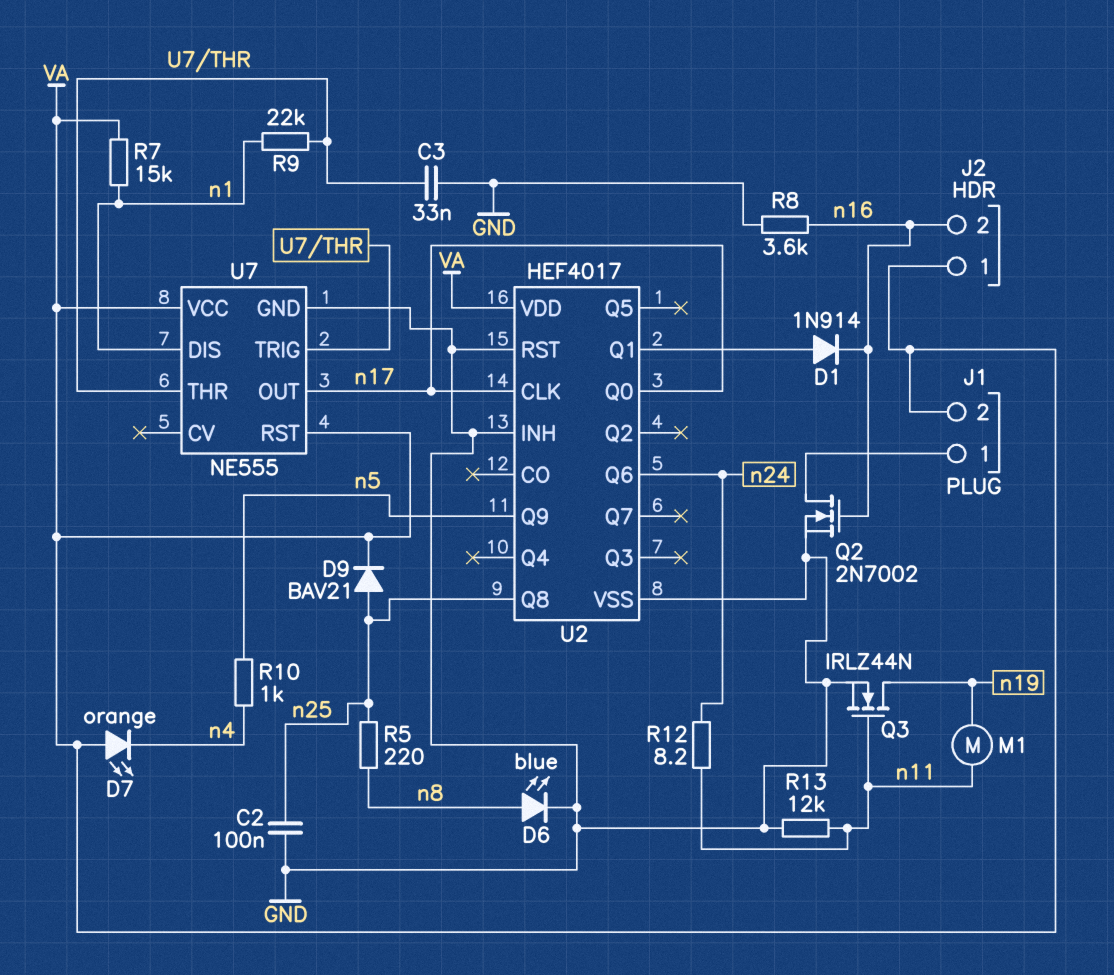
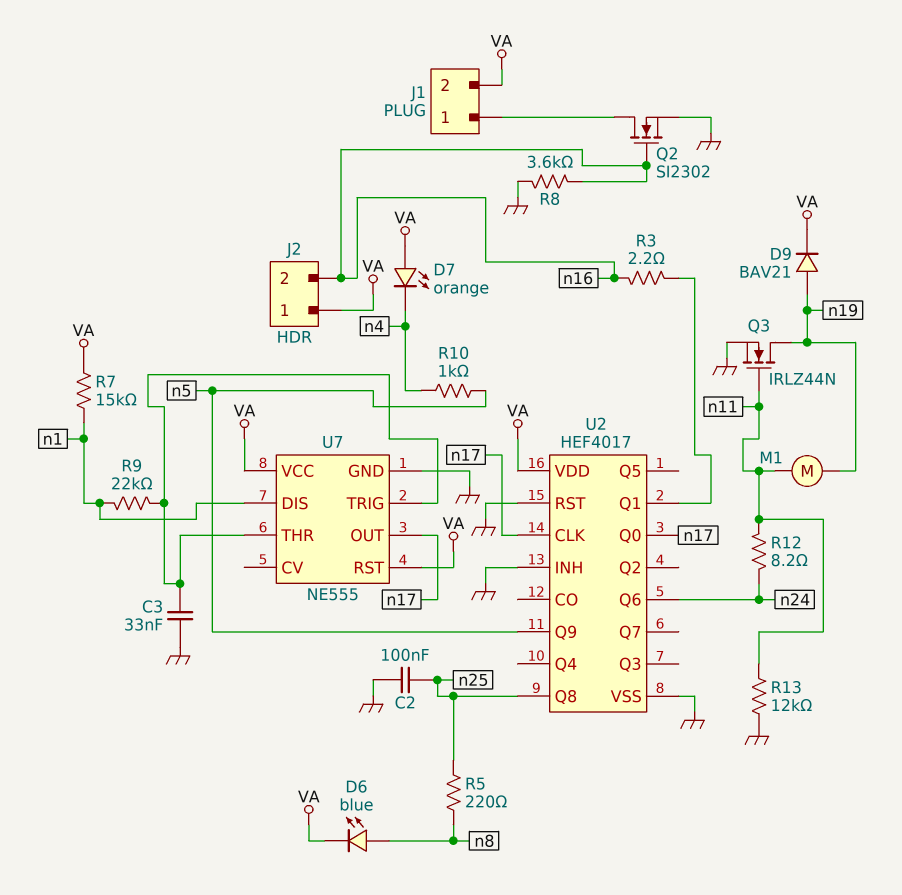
D1: diode 1N914 (A U2/Q1, K n16) -> none
D6: LED blue (A n8, K GND) -> LED blue (A n8, K VA)
D9: diode BAV21 (A n25, K VA) -> diode BAV21 (A n19, K VA)
Q2: NMOS 2N7002 (G n16, D J1/1, S GND) -> NMOS SI2302 (G n16, D J1/1, S GND)
R3: none -> 2.2 (U2/Q1, n16)

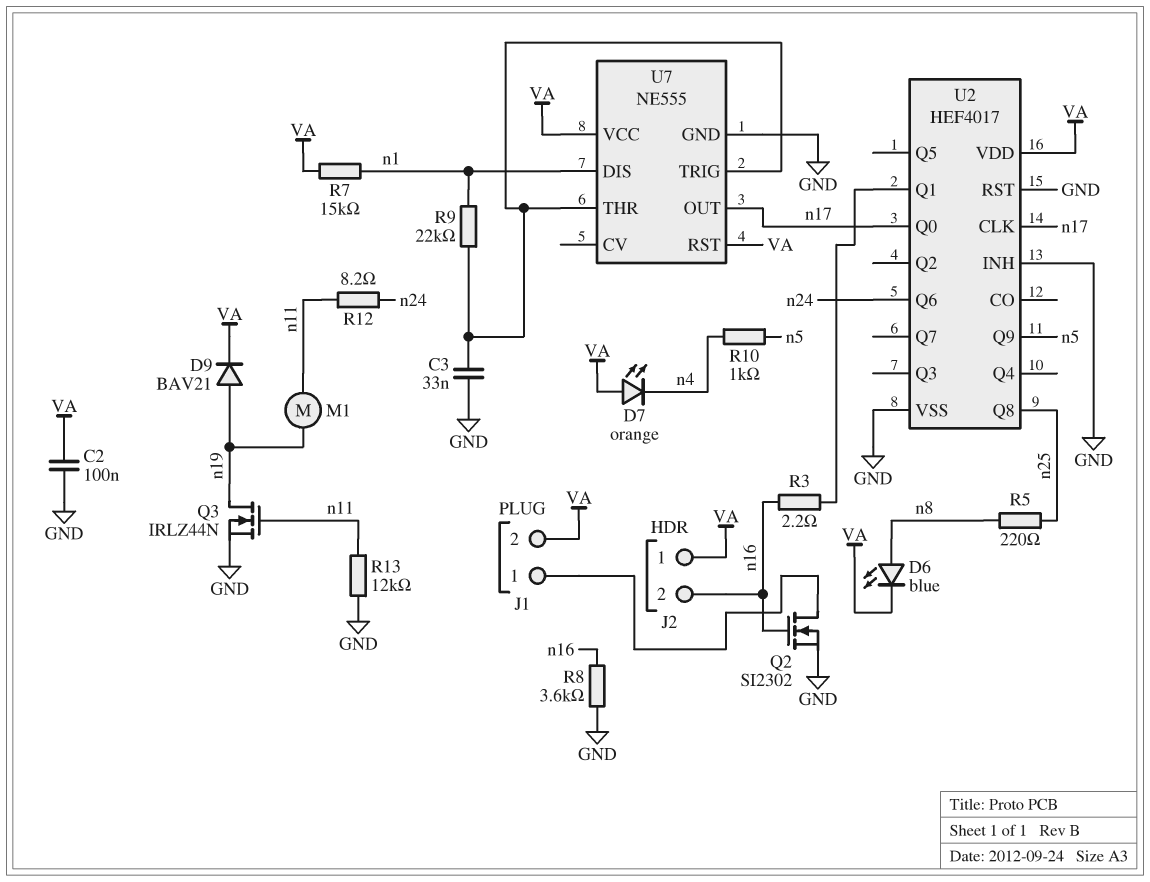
C2: 100nF (GND, n25) -> 100nF (GND, VA)

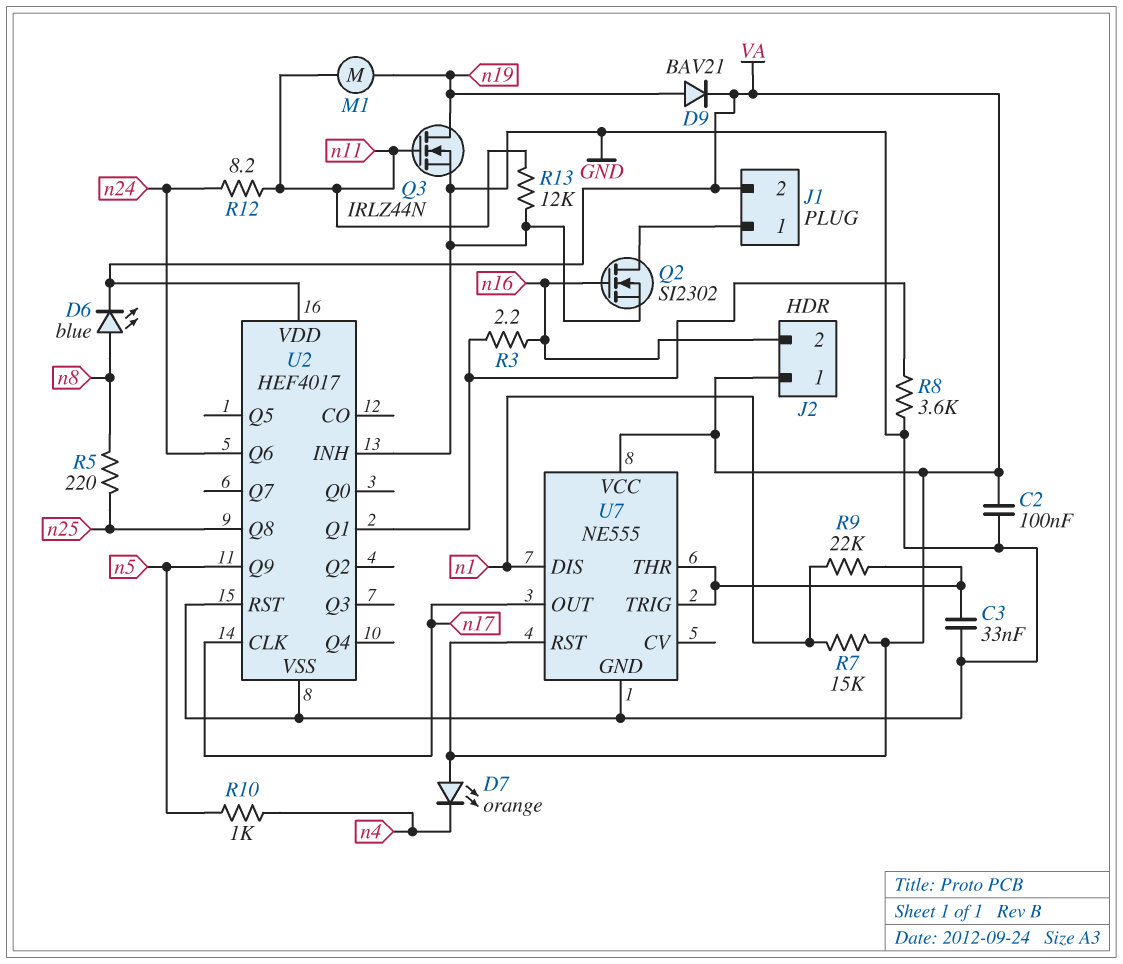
R8: 3.6k (GND, n16) -> 3.6k (GND, U2/Q1)
U2 pin Q0: n17 -> none

